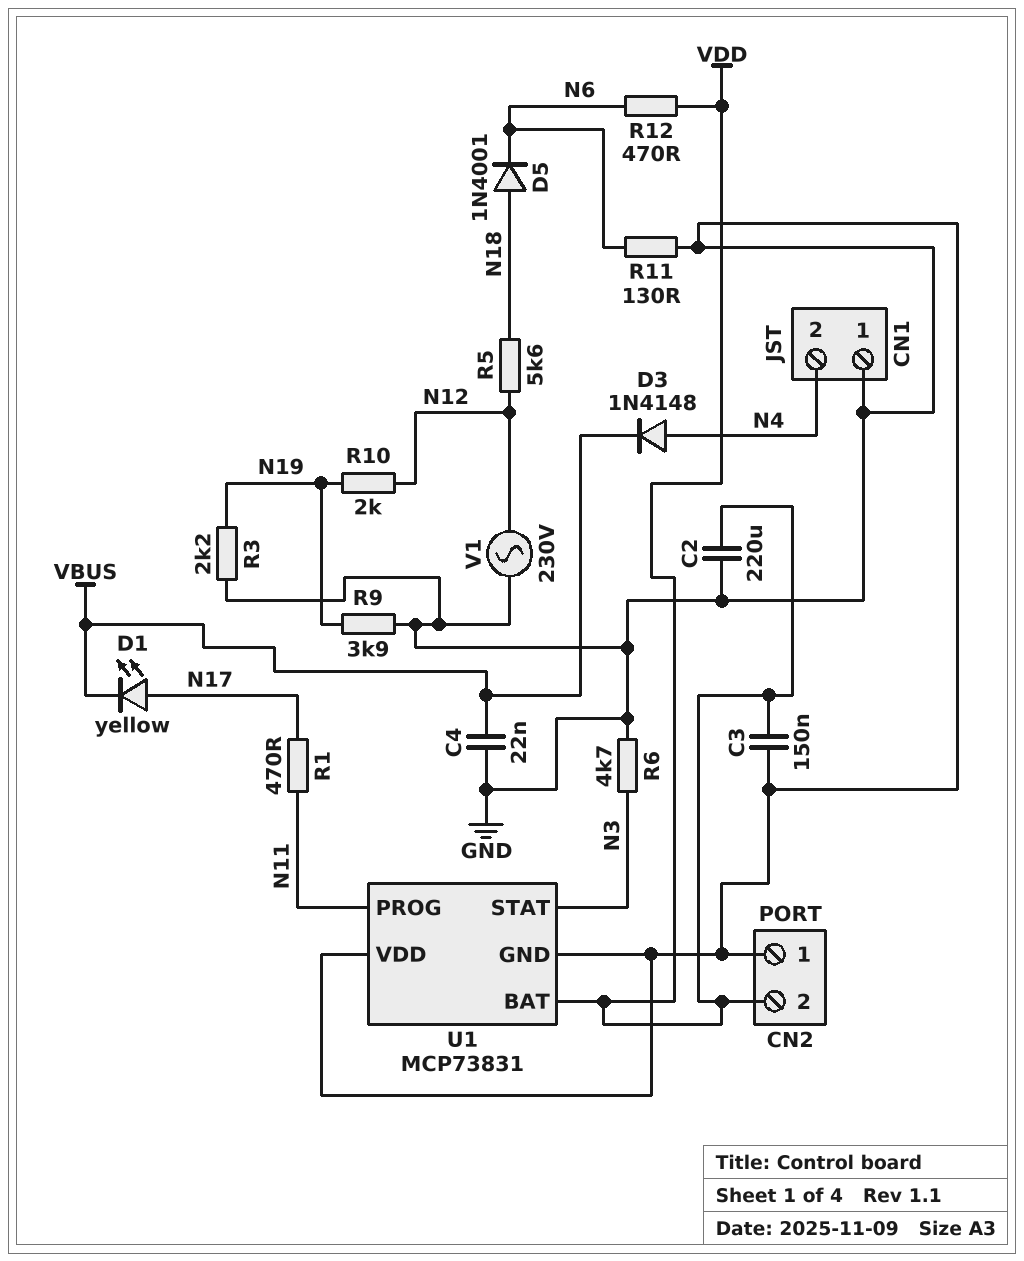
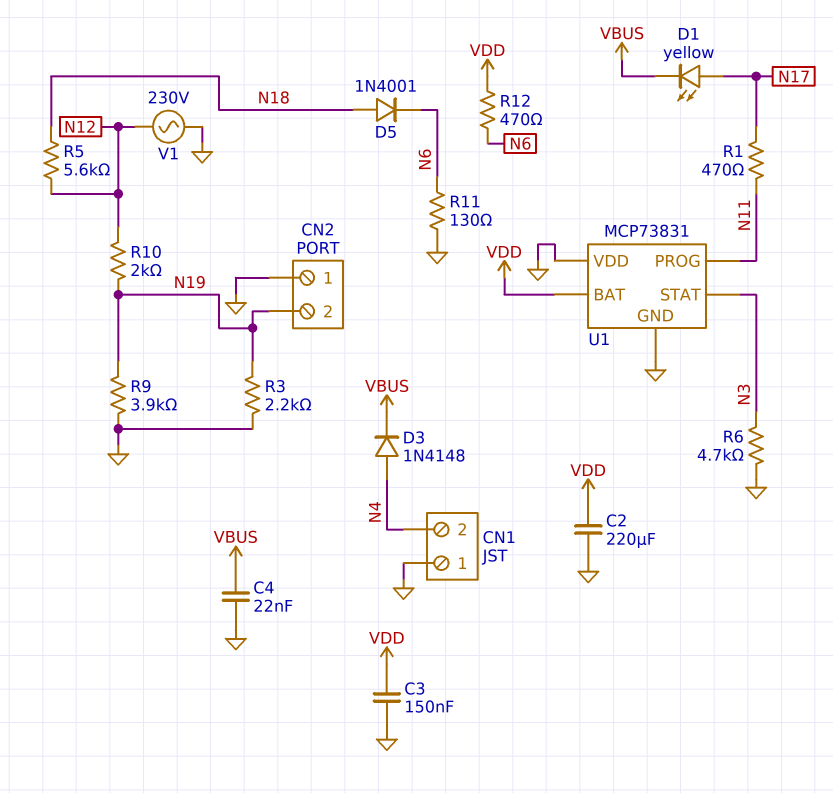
CN2 pin 2: VDD -> N19

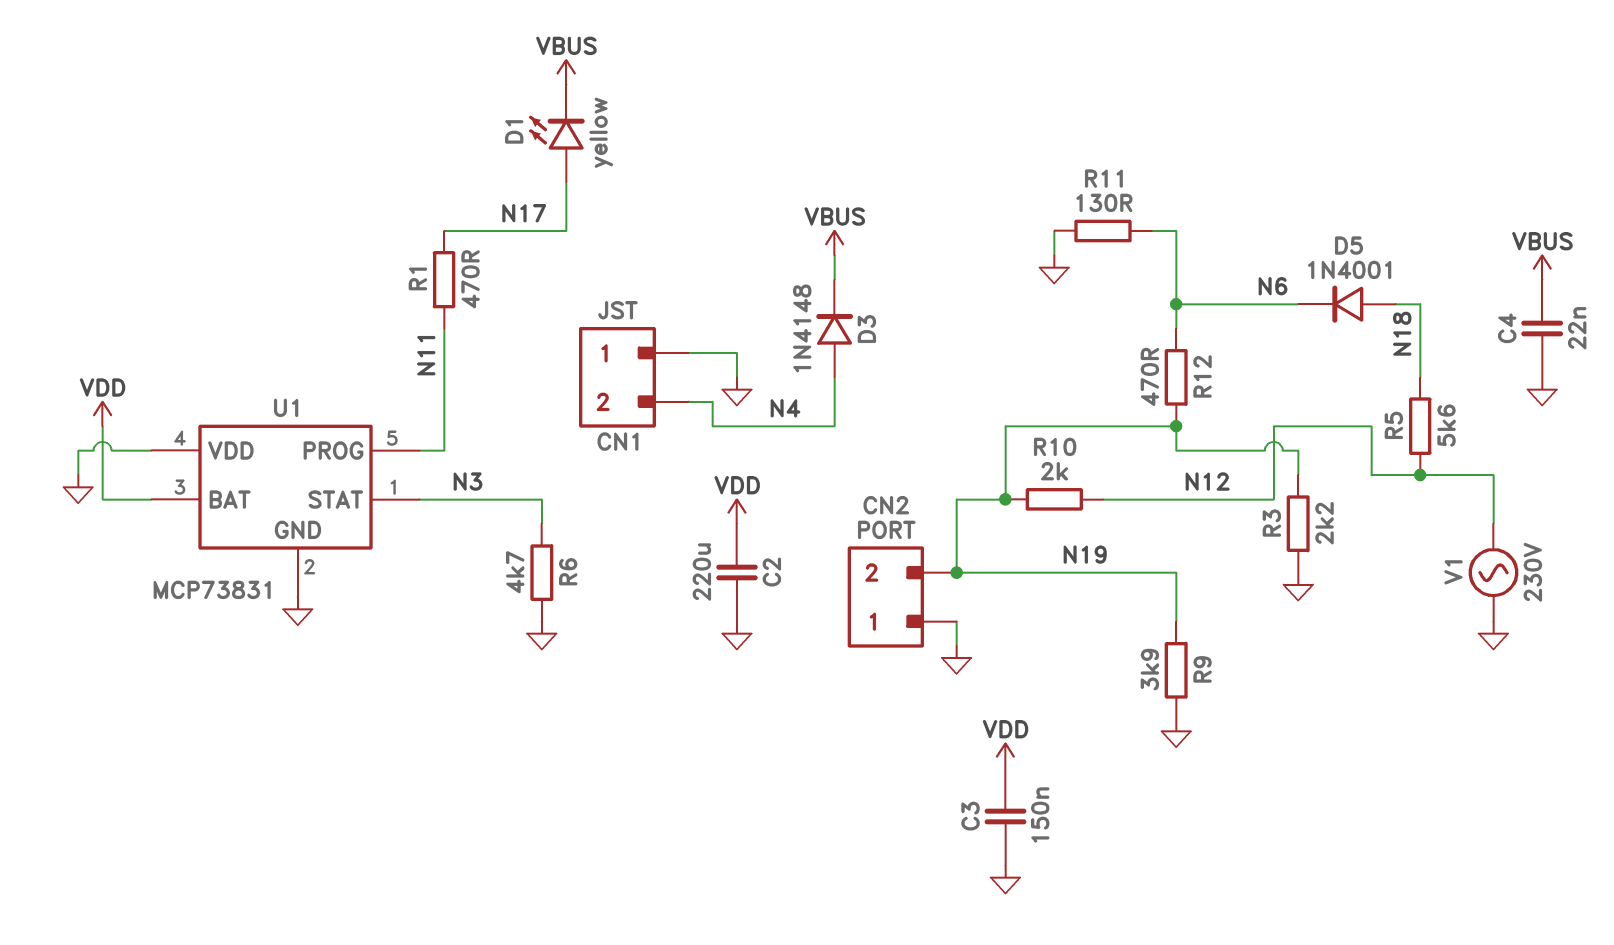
R12: 470 (N6, VDD) -> 470 (N6, N19)

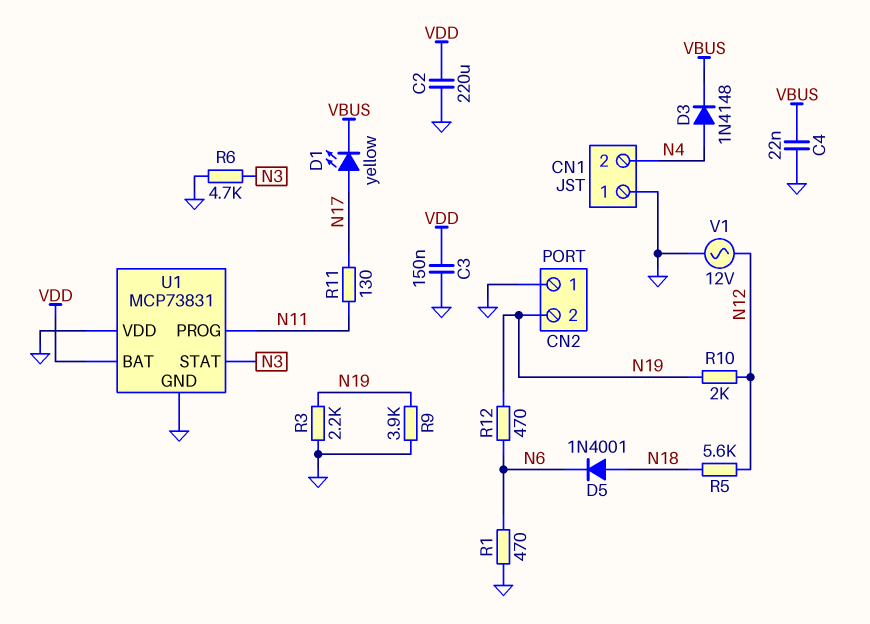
R1: 470 (N11, N17) -> 470 (GND, N6)
R11: 130 (GND, N6) -> 130 (N11, N17)
V1: AC 230V (GND, N12) -> AC 12V (GND, N12)

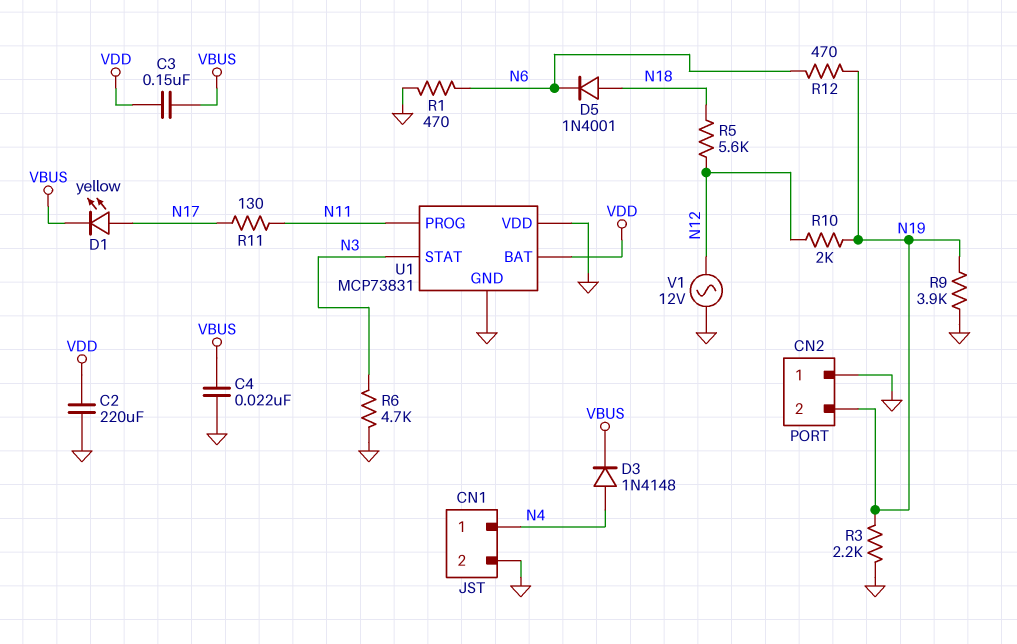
C3: 150nF (GND, VDD) -> 150nF (VBUS, VDD)
CN1 pin 1: GND -> N4
CN1 pin 2: N4 -> GND

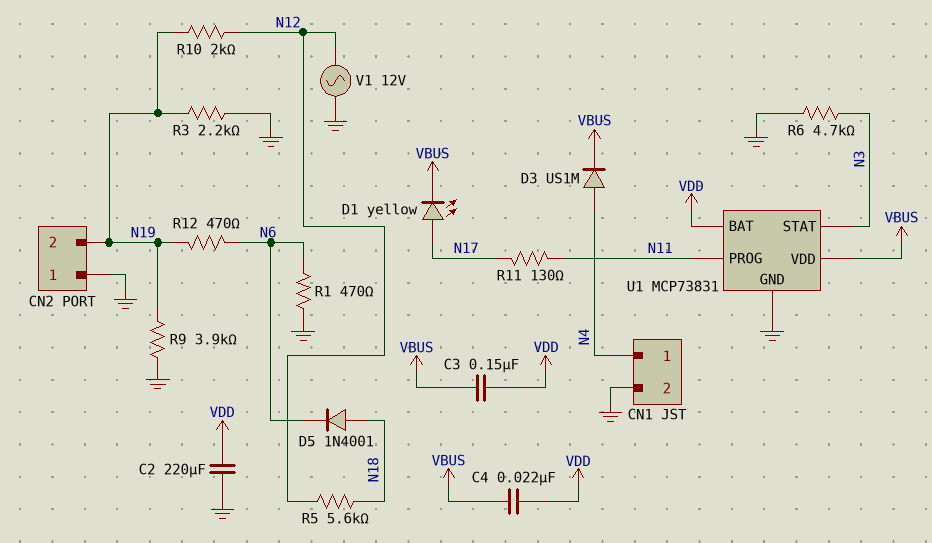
C4: 22nF (GND, VBUS) -> 22nF (VBUS, VDD)
D3: diode 1N4148 (A N4, K VBUS) -> diode US1M (A N4, K VBUS)
U1 pin VDD: GND -> VBUS

